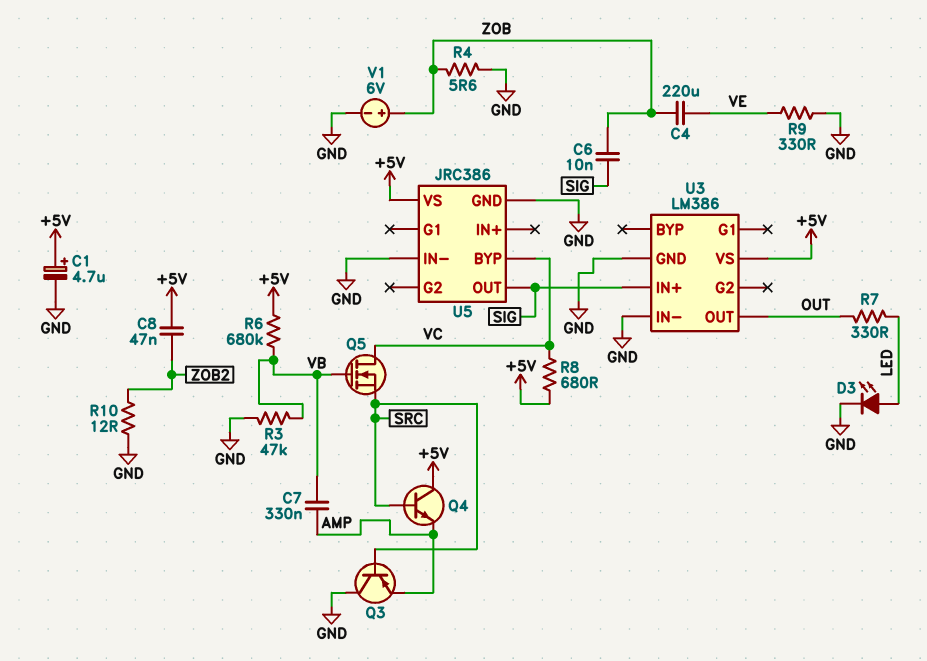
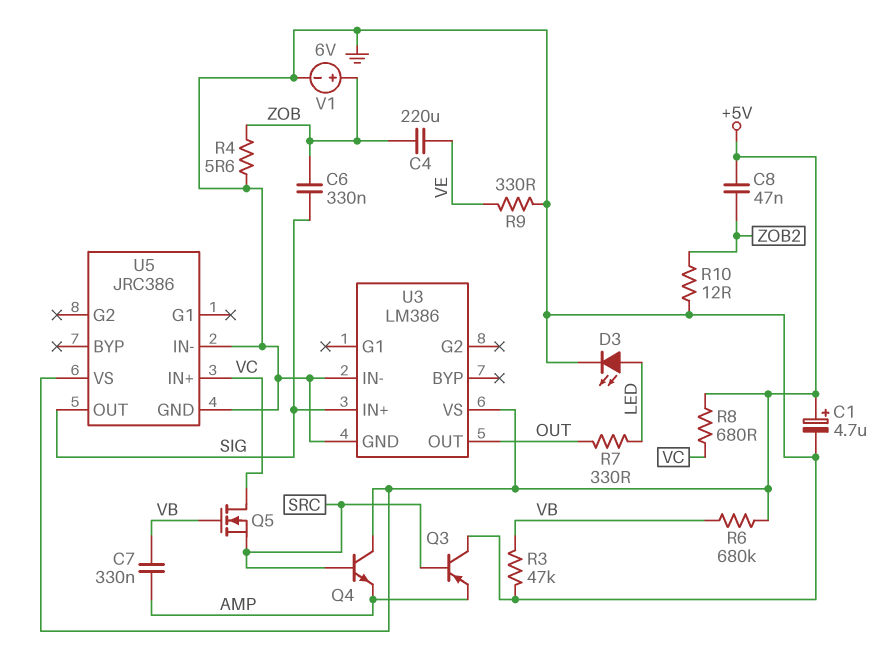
C6: 10nF (SIG, ZOB) -> 330nF (SIG, ZOB)
U5 pin BYP: VC -> none
U5 pin IN+: none -> VC

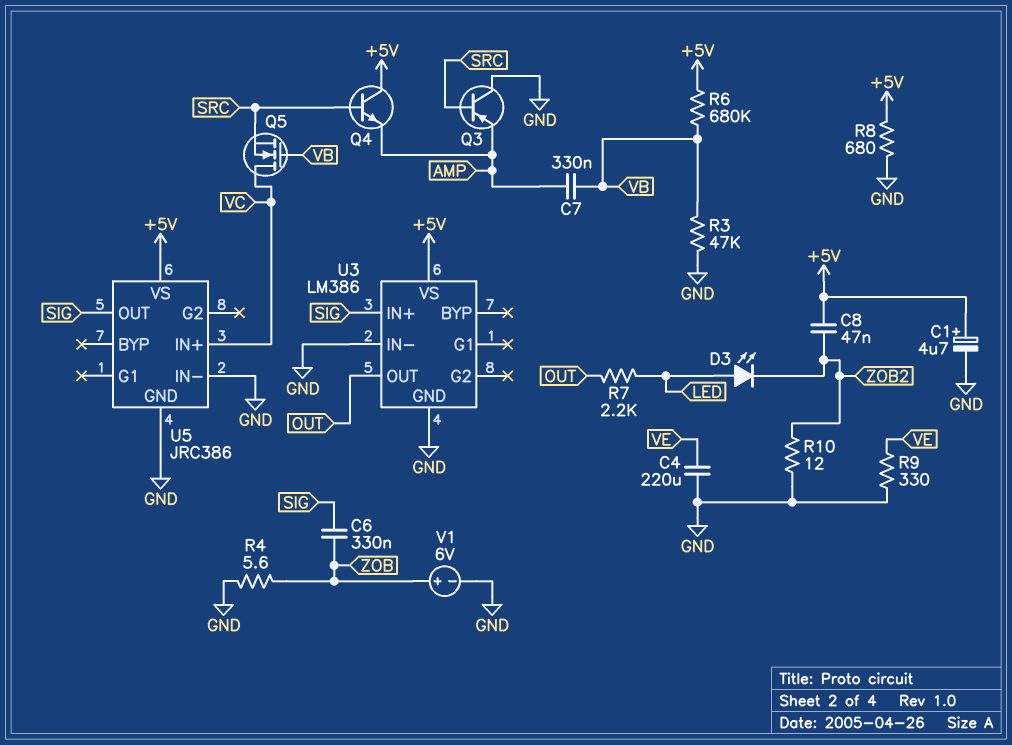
C4: 220uF (VE, ZOB) -> 220uF (GND, VE)
D3: LED (A LED, K GND) -> LED (A LED, K ZOB2)
R7: 330 (LED, OUT) -> 2.2k (LED, OUT)
R8: 680 (+5V, VC) -> 680 (+5V, GND)

